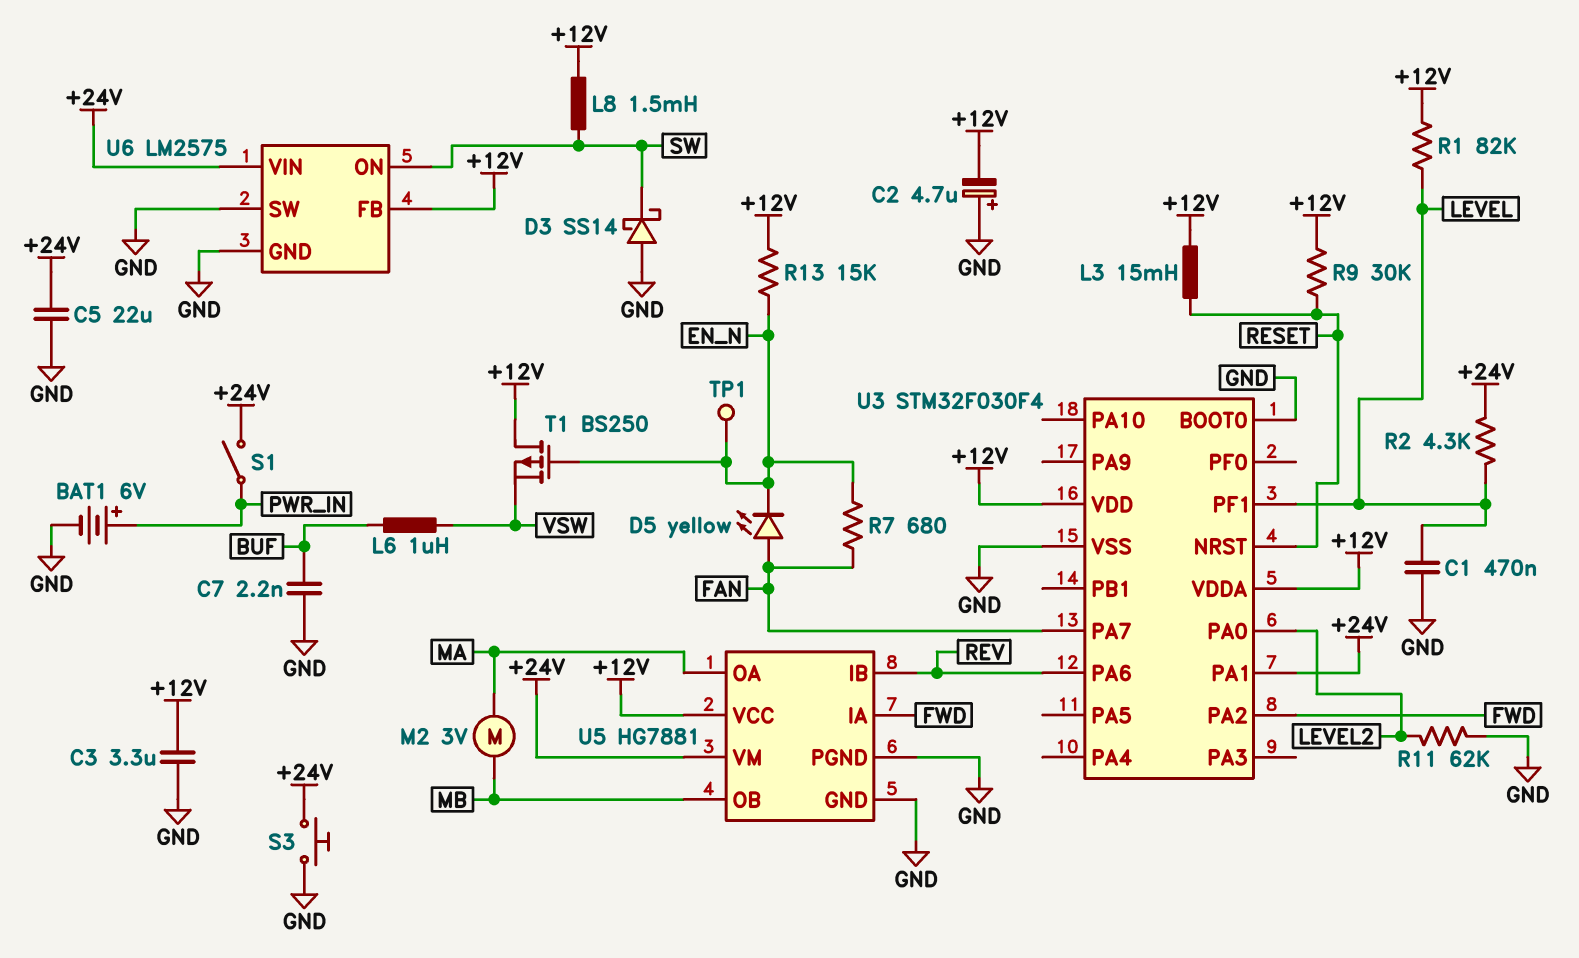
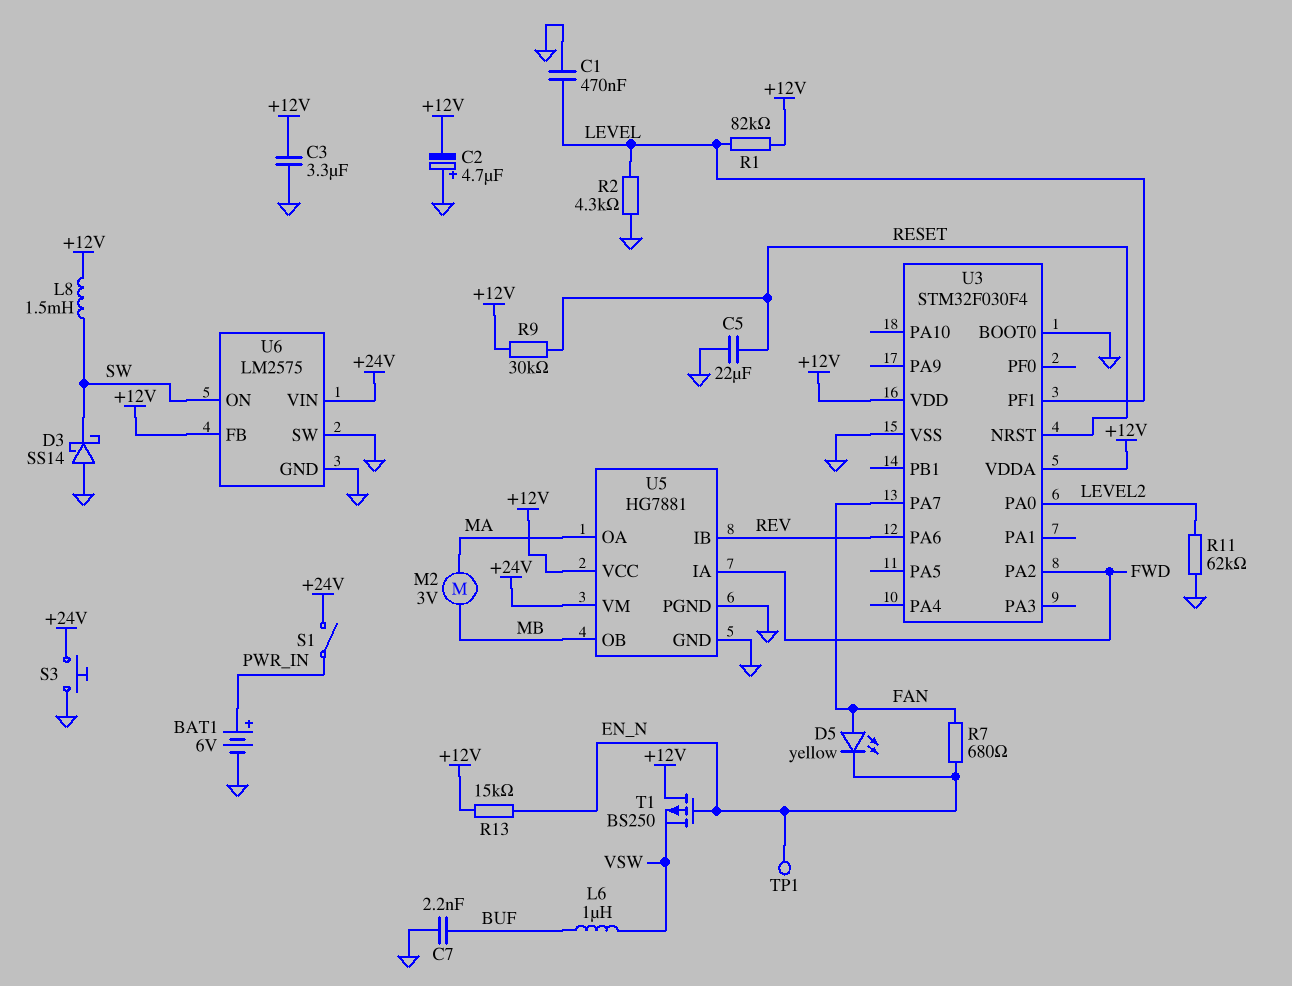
C5: 22uF (+24V, GND) -> 22uF (GND, RESET)
L3: 15mH (+12V, RESET) -> none
R2: 4.3k (+24V, LEVEL) -> 4.3k (GND, LEVEL)
U3 pin PA1: +24V -> none

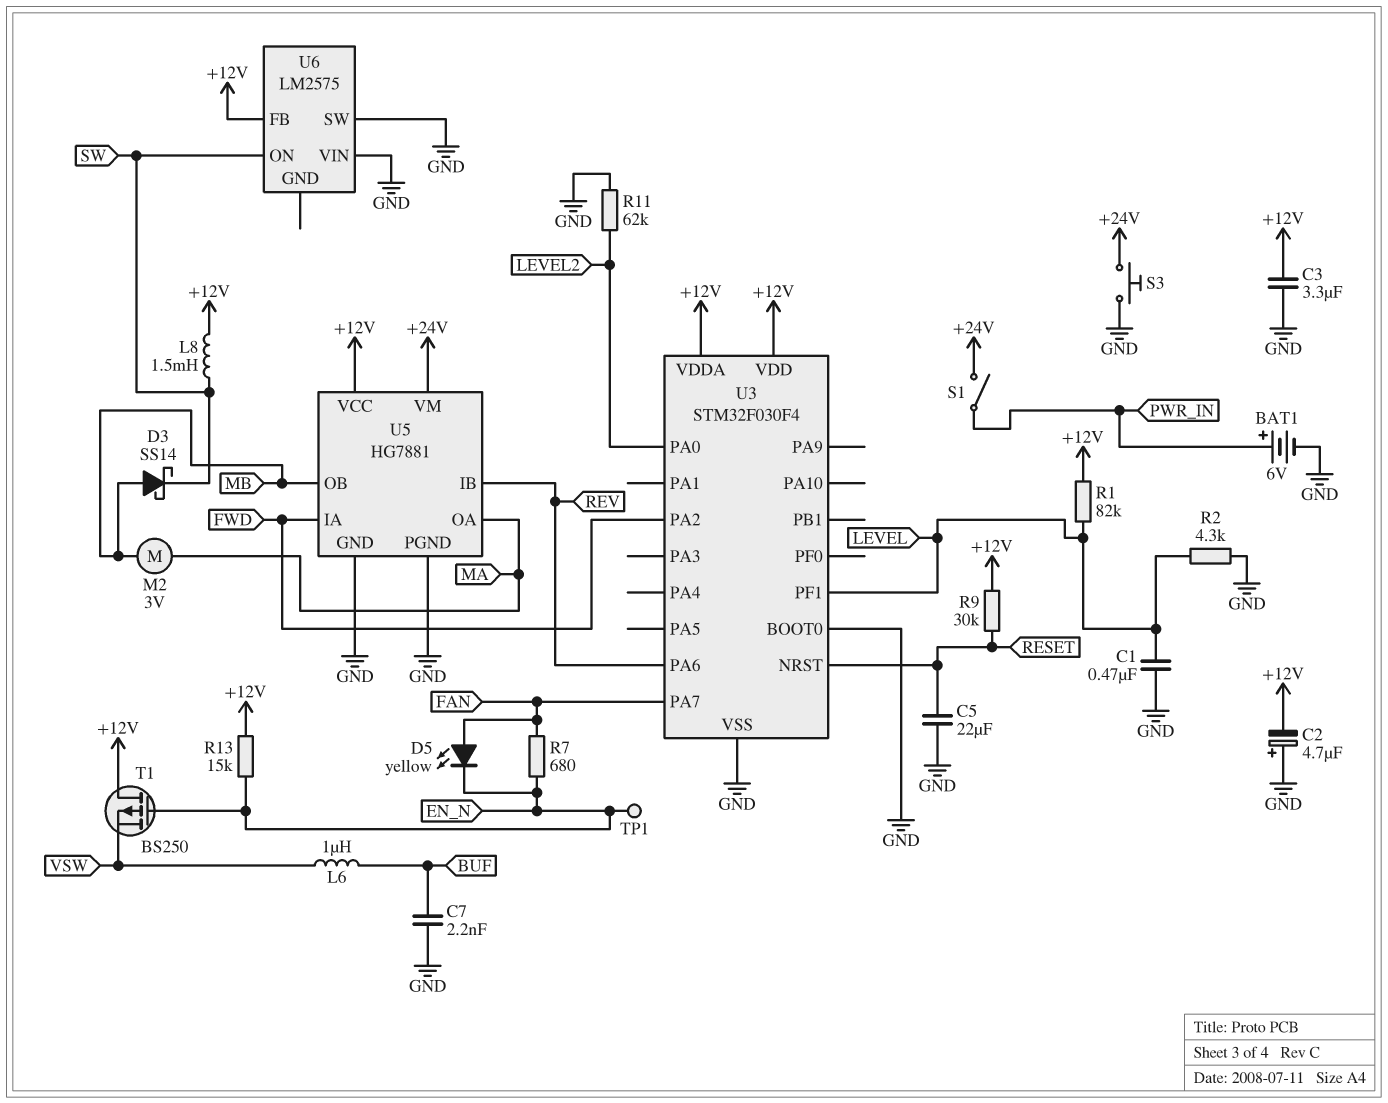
D3: schottky SS14 (A GND, K SW) -> schottky SS14 (A MB, K SW)
U6 pin GND: GND -> none
U6 pin VIN: +24V -> GND

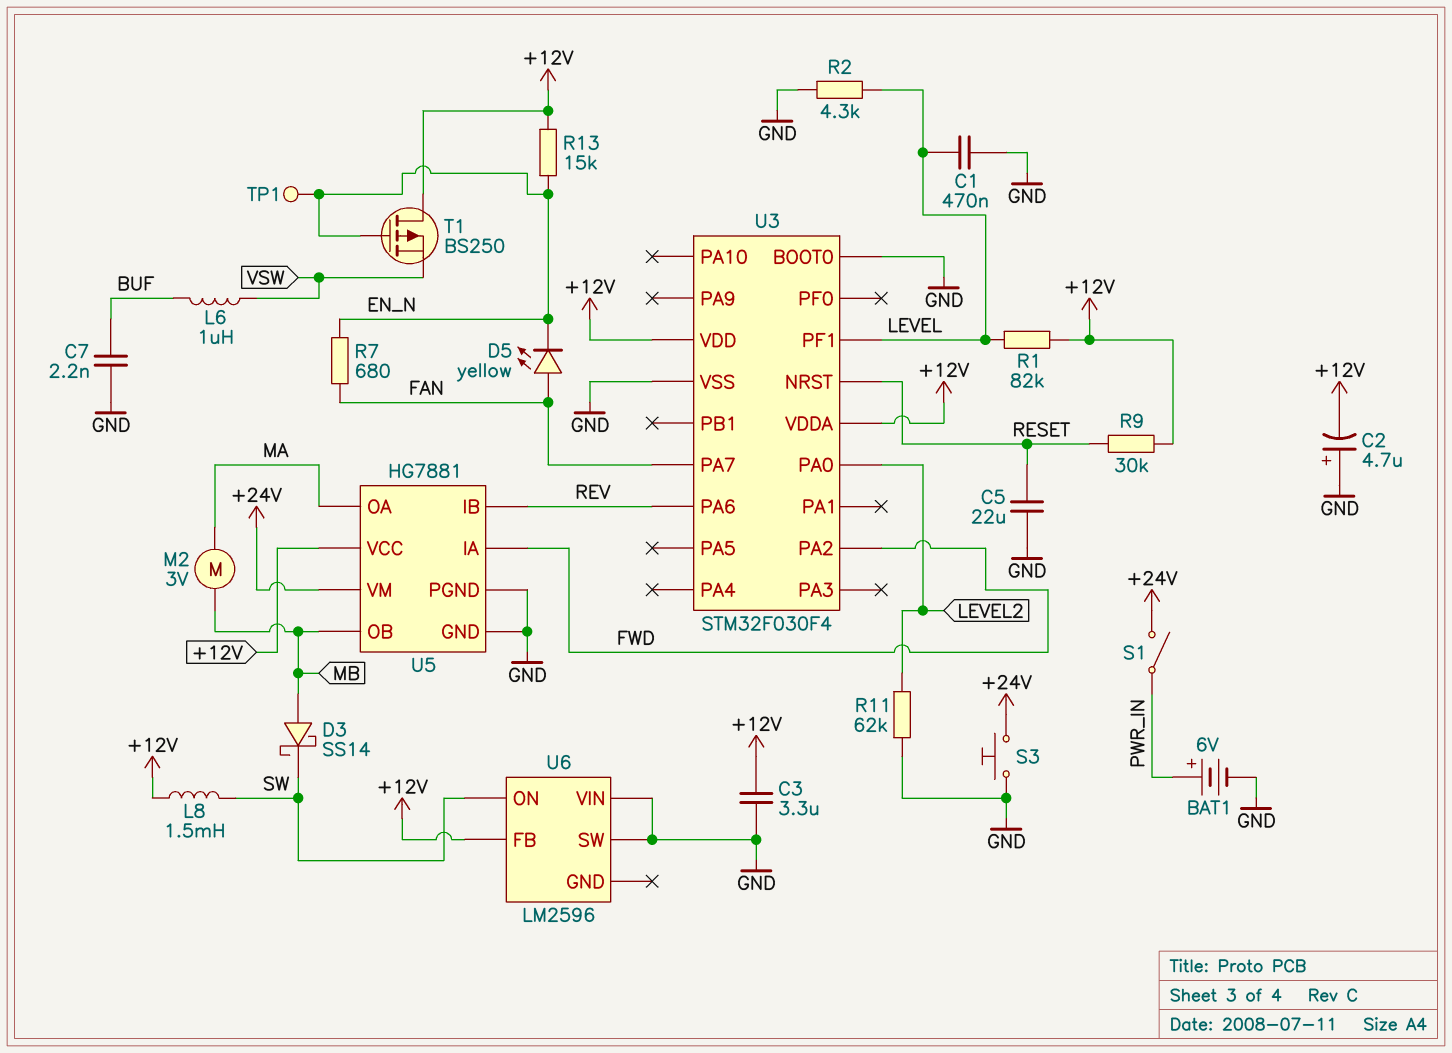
U6: LM2575 -> LM2596

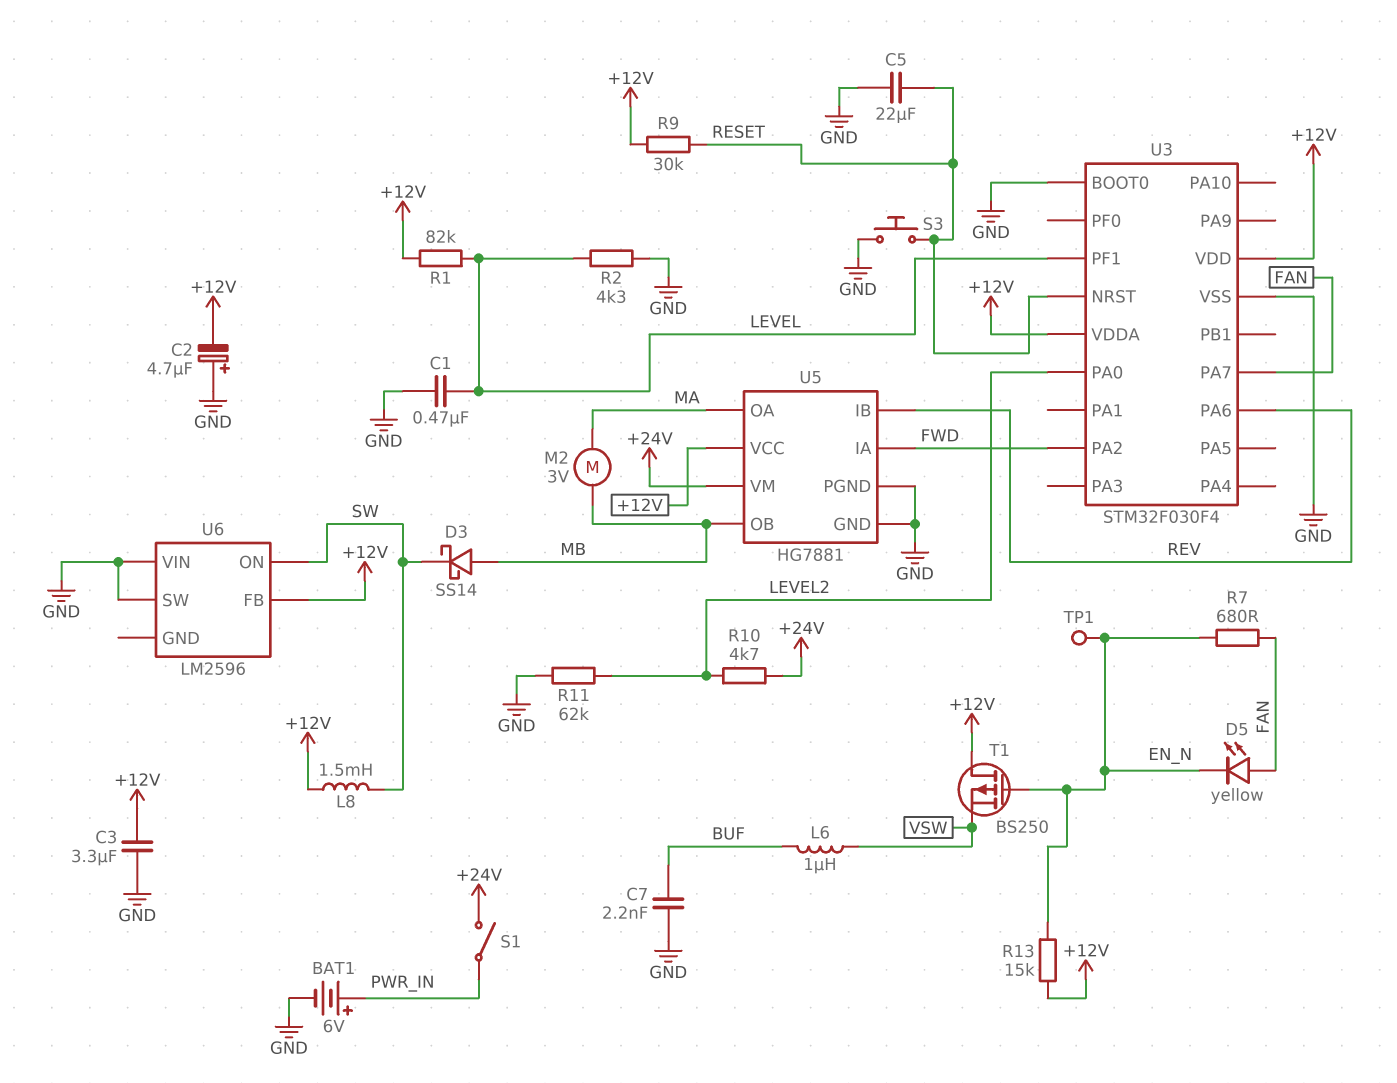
R10: none -> 4.7k (+24V, LEVEL2)
S3: button (+24V, GND) -> button (GND, RESET)

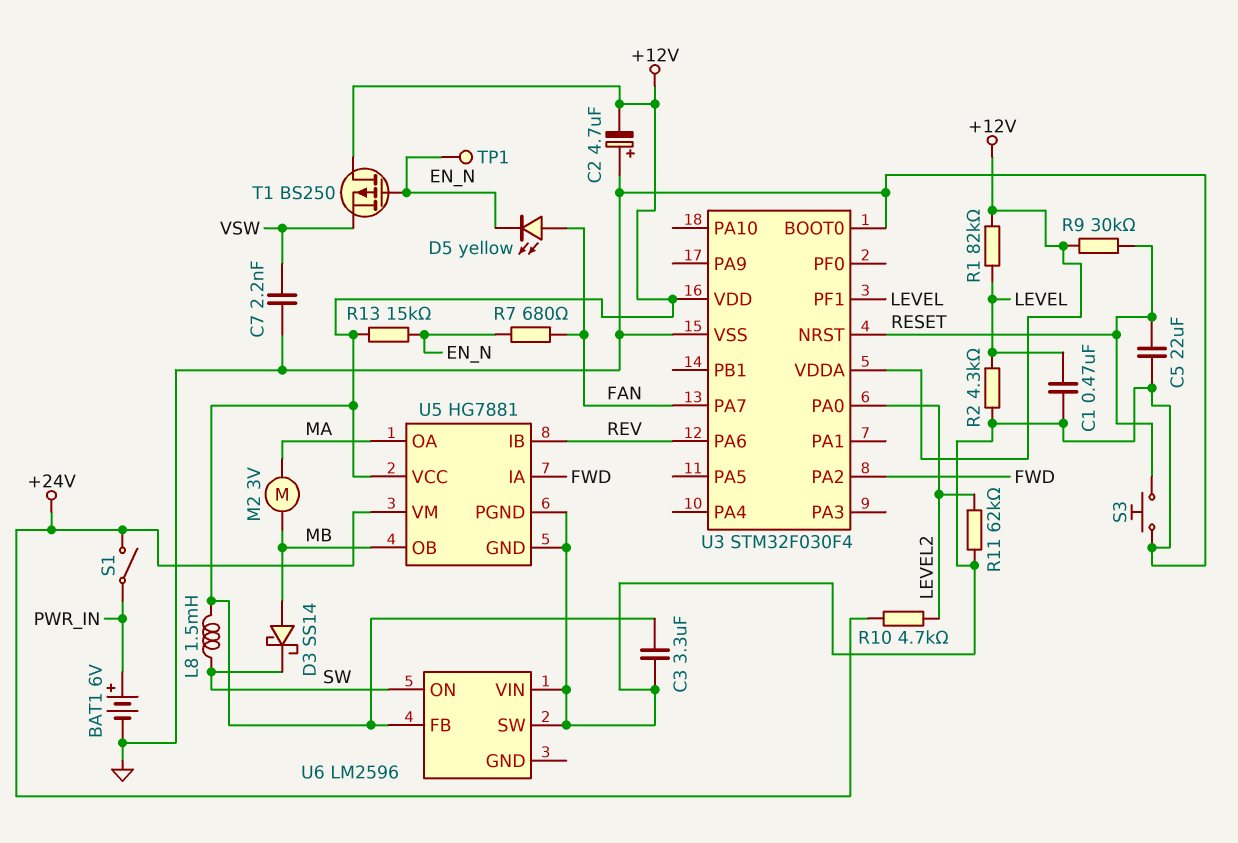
C7: 2.2nF (BUF, GND) -> 2.2nF (GND, VSW)
L6: 1uH (BUF, VSW) -> none

